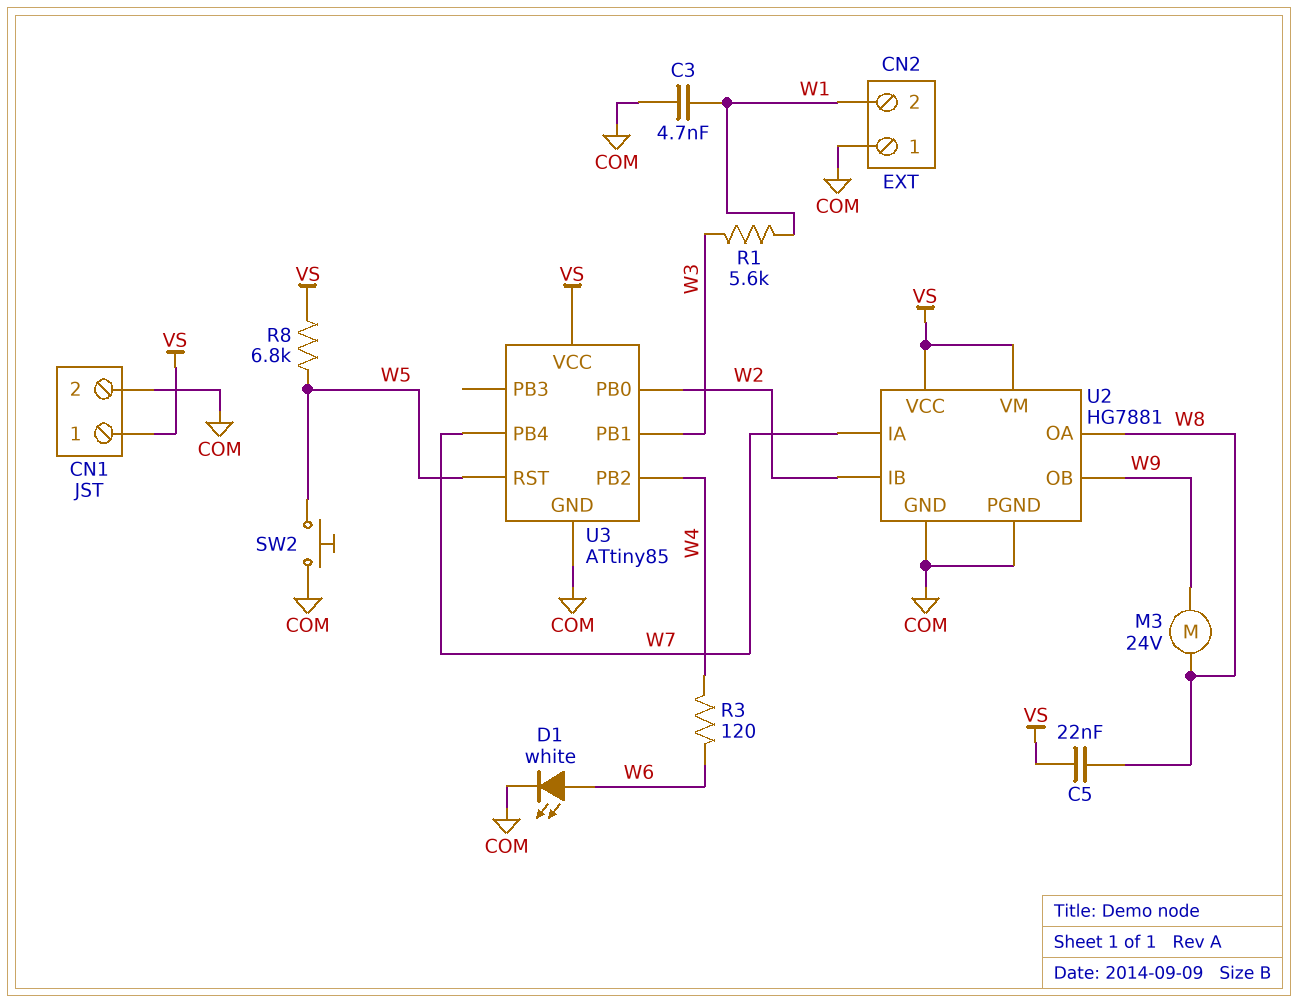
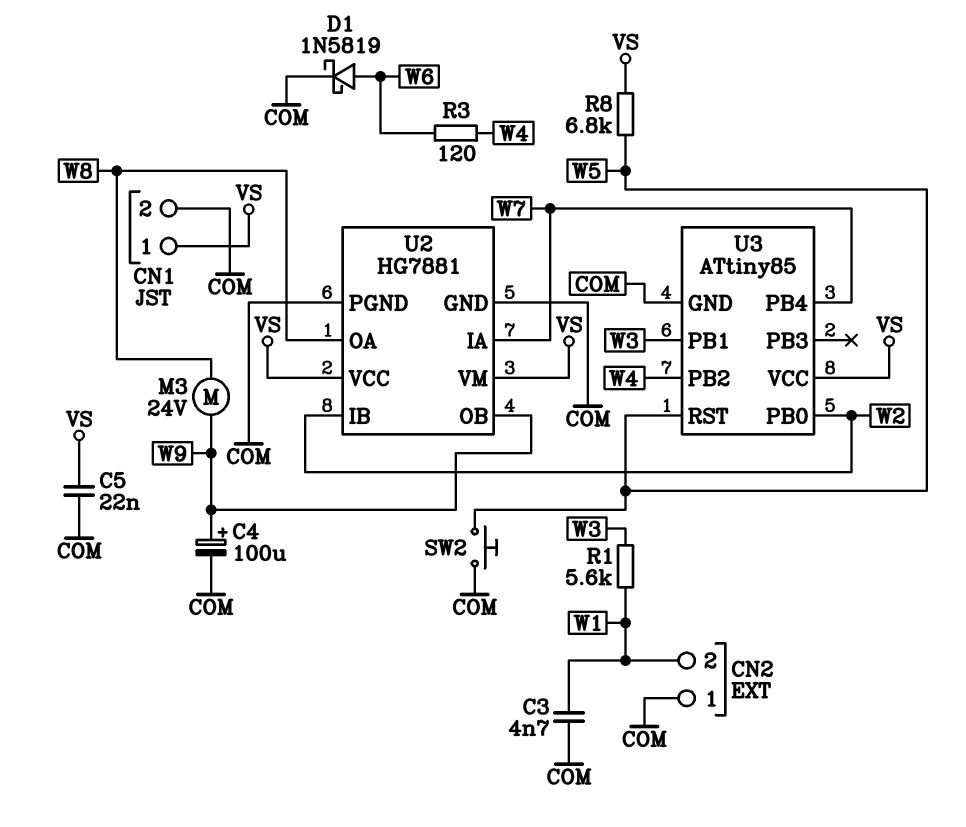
C4: none -> 100uF (plus W9, minus COM)
C5: 22nF (VS, W8) -> 22nF (COM, VS)
D1: LED white (A W6, K COM) -> schottky 1N5819 (A W6, K COM)

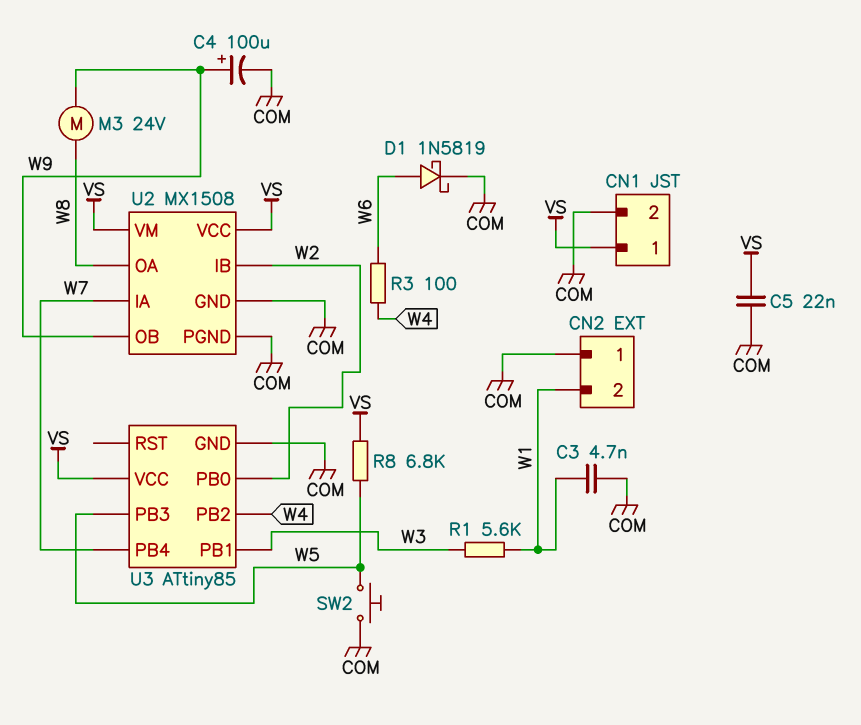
R3: 120 (W4, W6) -> 100 (W4, W6)
U2: HG7881 -> MX1508
U3 pin PB3: none -> W5
U3 pin RST: W5 -> none

